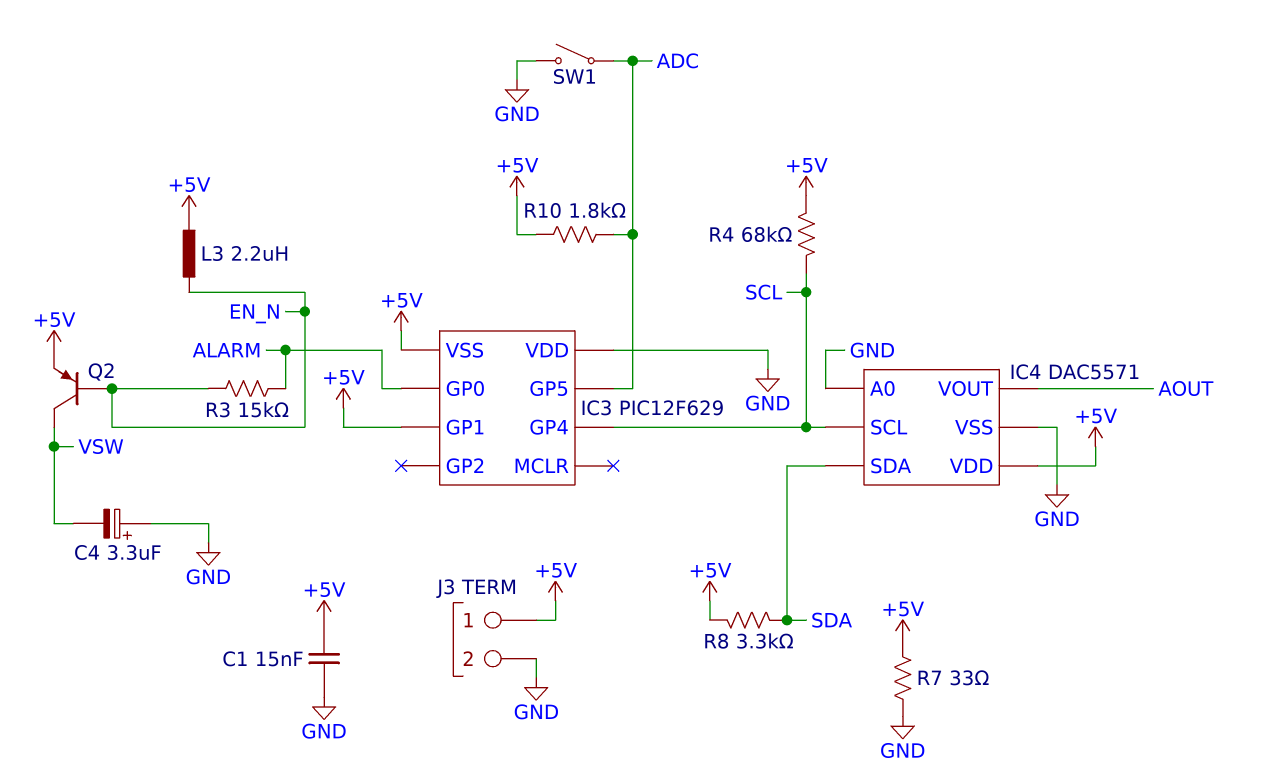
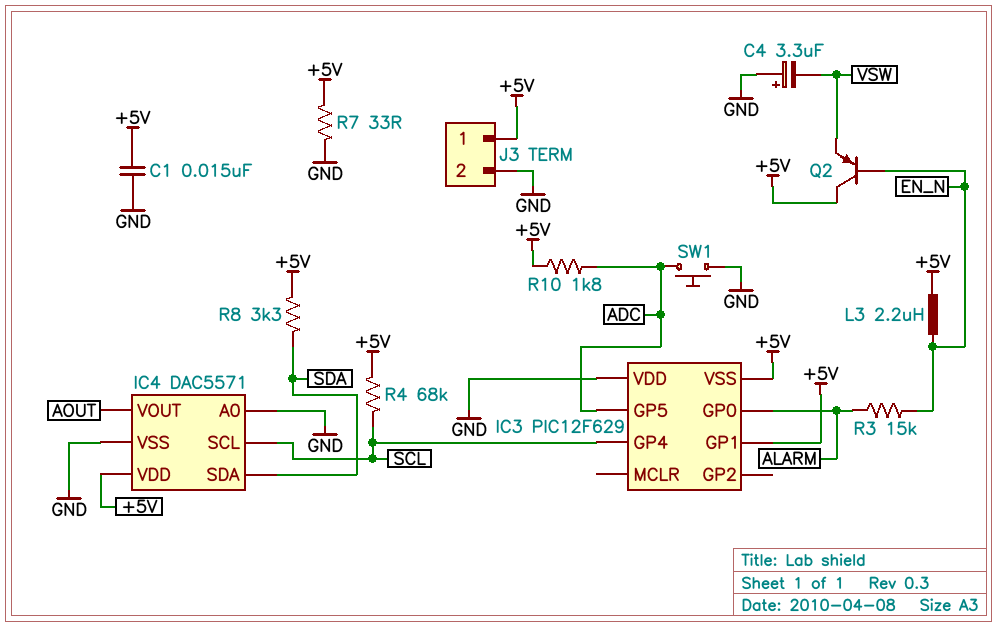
Q2: PNP (B EN_N, C VSW, E +5V) -> PNP (B EN_N, C +5V, E VSW)
SW1: switch (ADC, GND) -> button (ADC, GND)

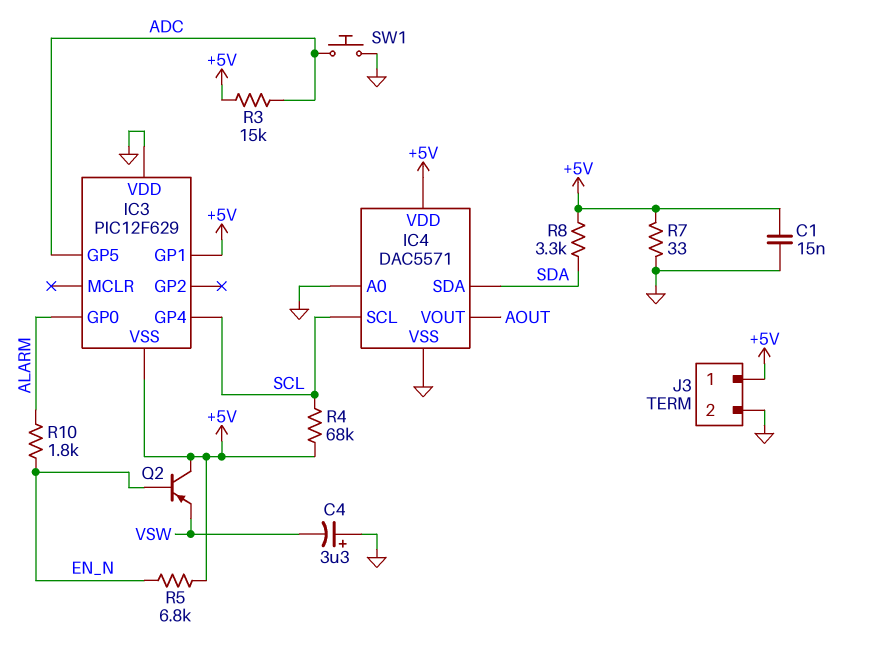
L3: 2.2uH (+5V, EN_N) -> none
R3: 15k (ALARM, EN_N) -> 15k (+5V, ADC)
R5: none -> 6.8k (+5V, EN_N)
R10: 1.8k (+5V, ADC) -> 1.8k (ALARM, EN_N)

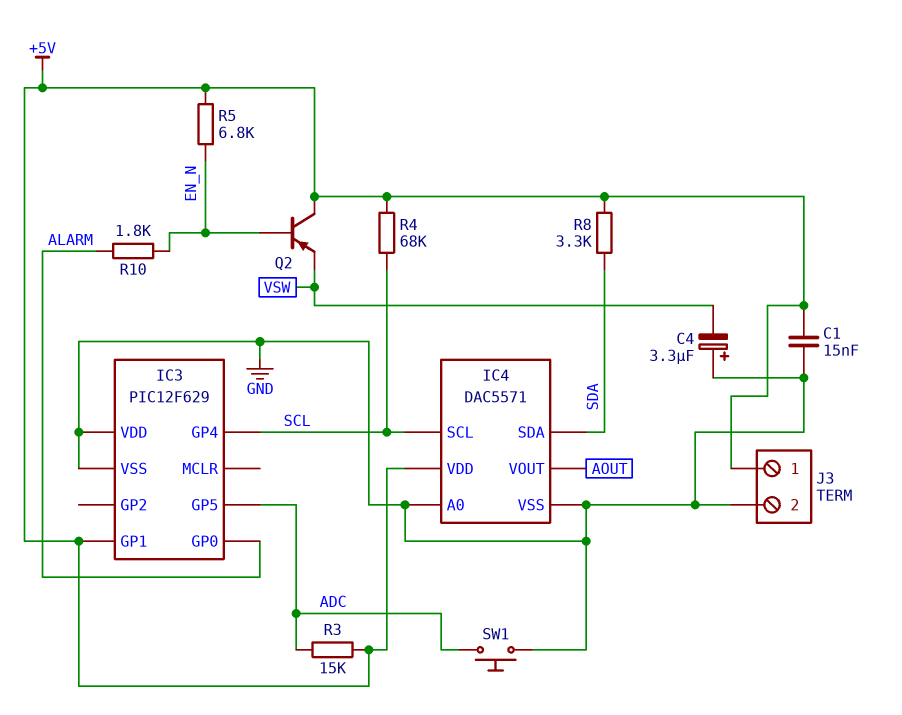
IC3 pin VSS: +5V -> GND
R7: 33 (+5V, GND) -> none

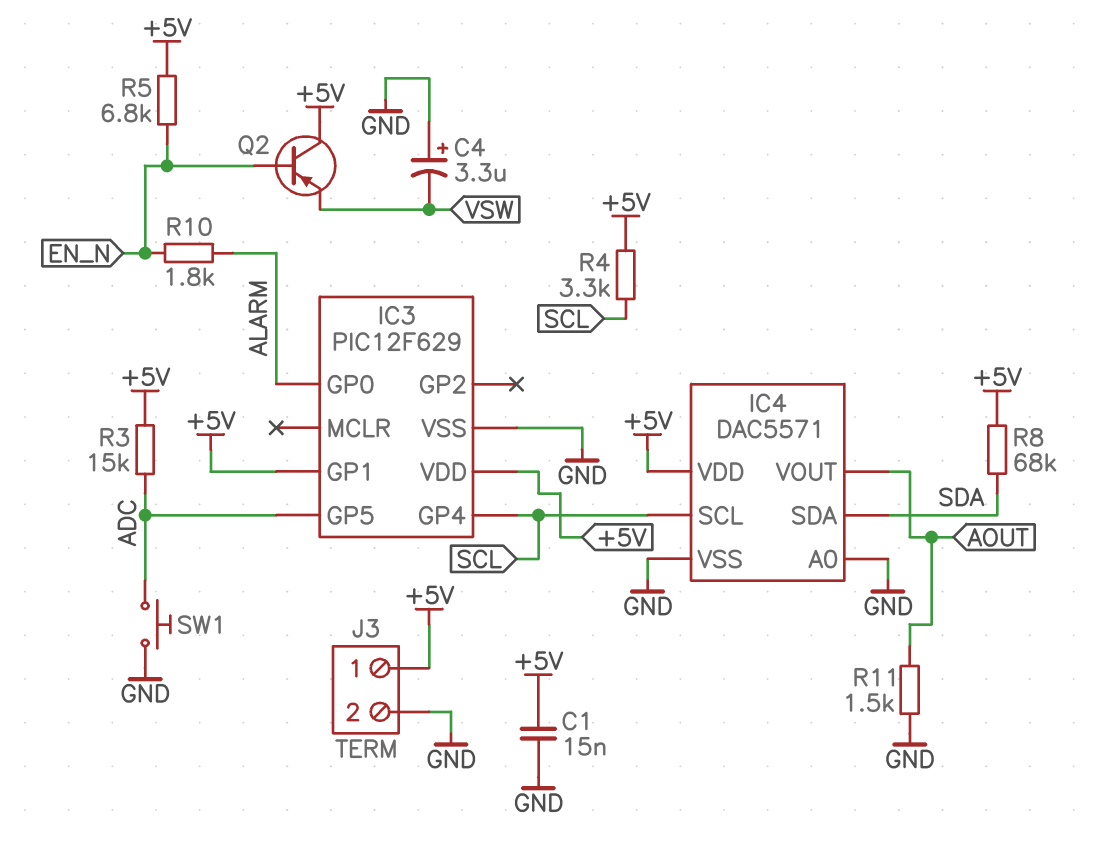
IC3 pin VDD: GND -> +5V
R4: 68k (+5V, SCL) -> 3.3k (+5V, SCL)
R8: 3.3k (+5V, SDA) -> 68k (+5V, SDA)
R11: none -> 1.5k (AOUT, GND)

